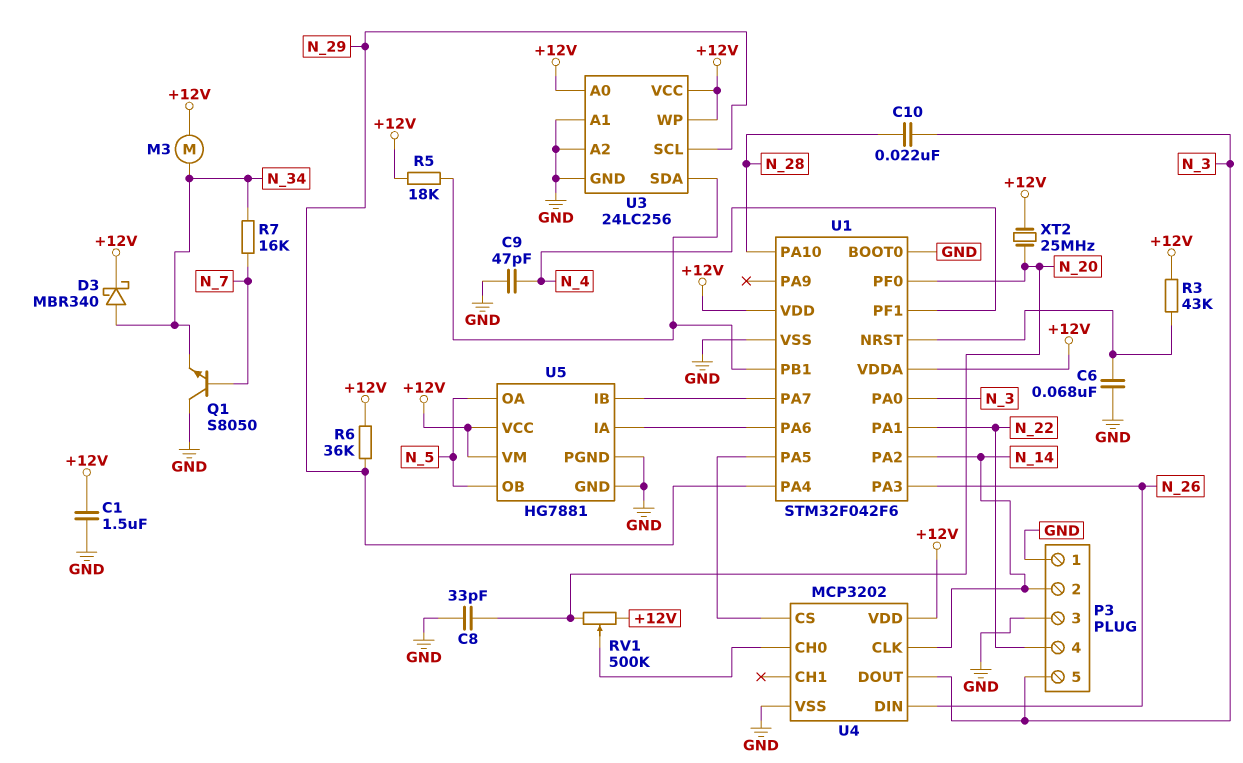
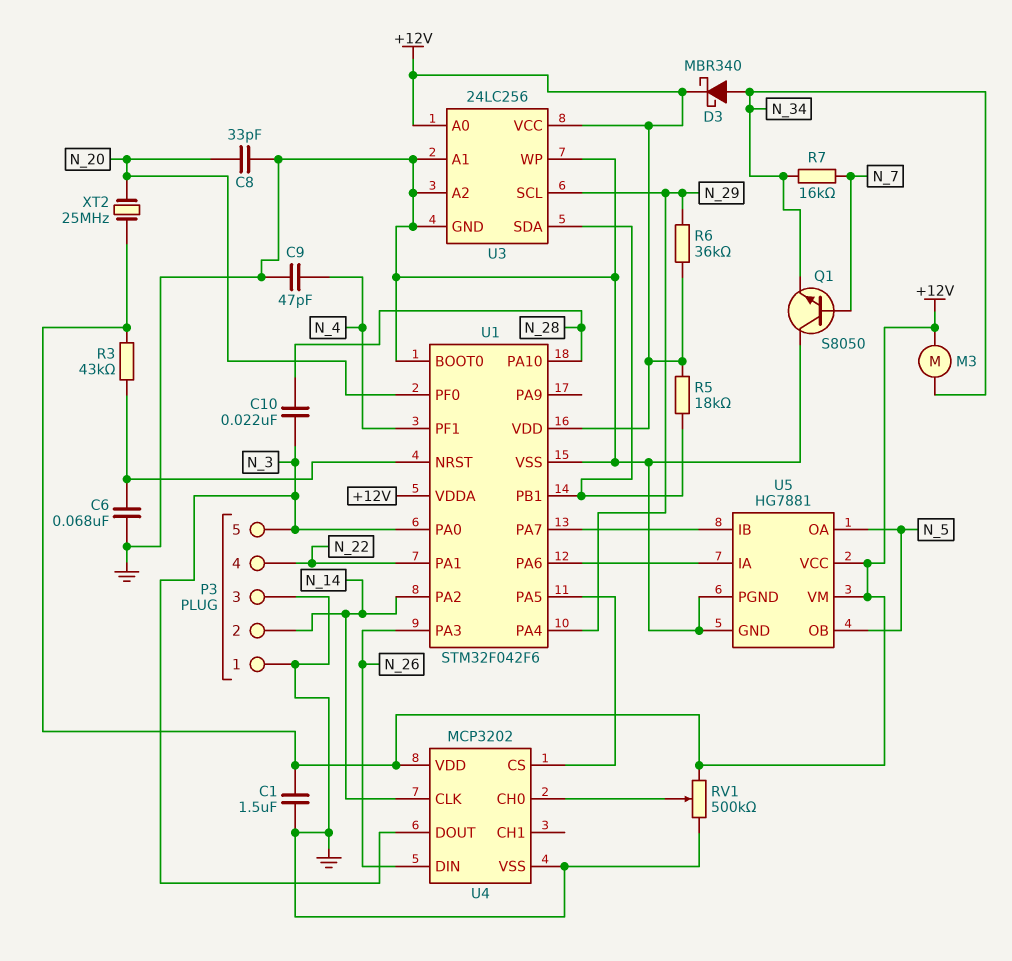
RV1: 500k (+12V, N_20, wiper U4/CH0) -> 500k (+12V, GND, wiper U4/CH0)
U3 pin WP: +12V -> GND

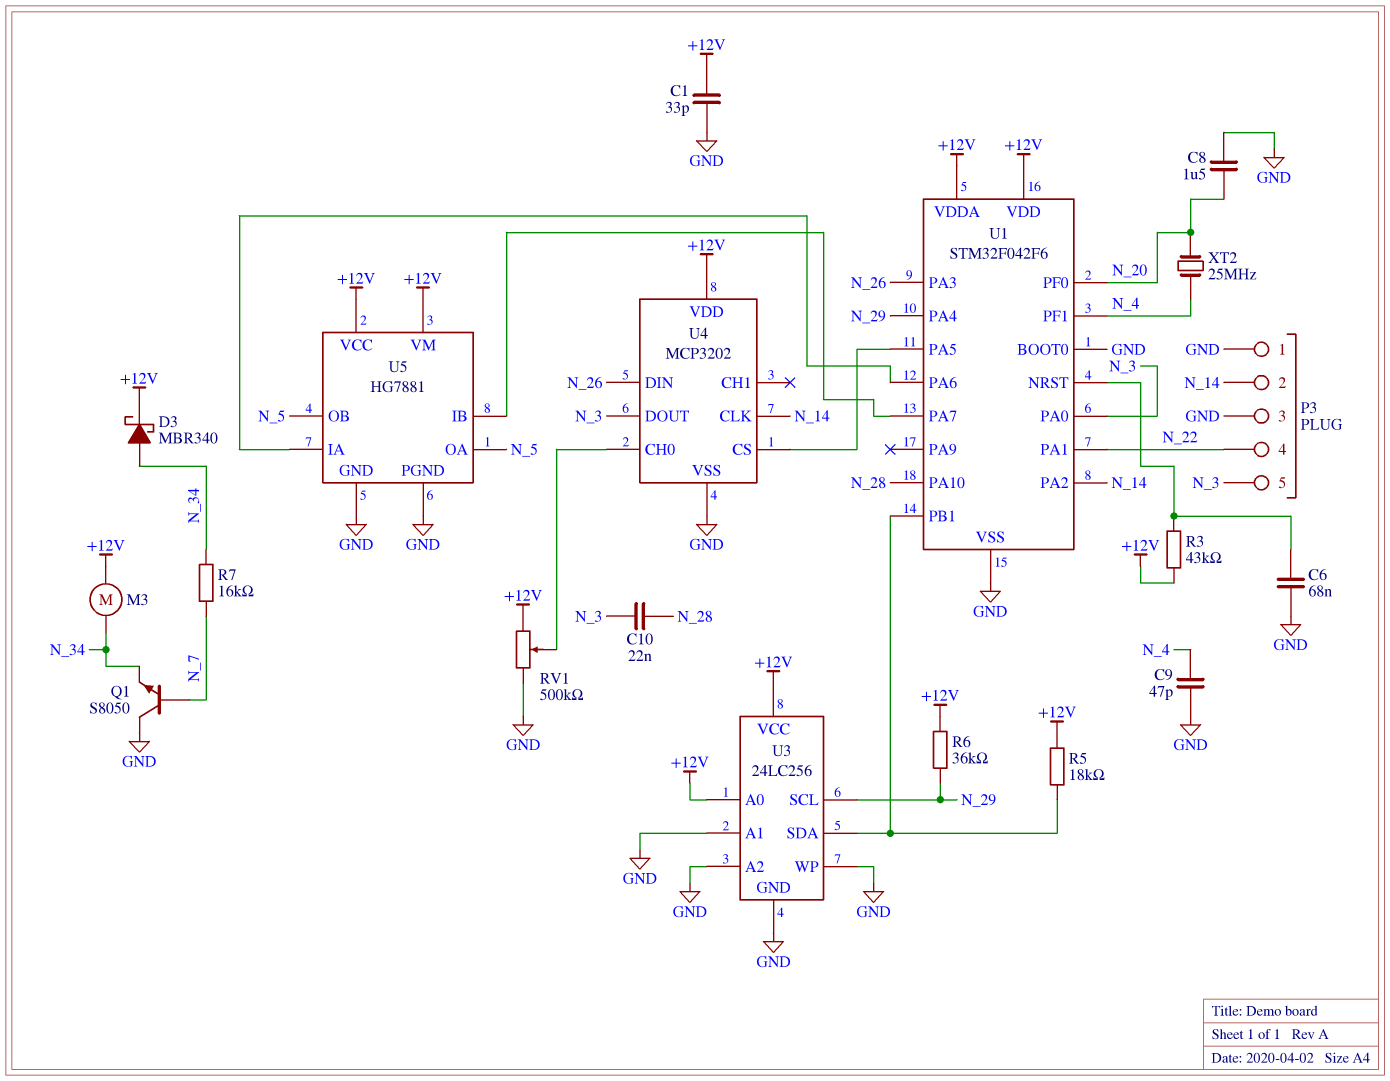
C1: 1.5uF (+12V, GND) -> 33pF (+12V, GND)
C8: 33pF (GND, N_20) -> 1.5uF (GND, N_20)
XT2: 25MHz (+12V, N_20) -> 25MHz (N_4, N_20)

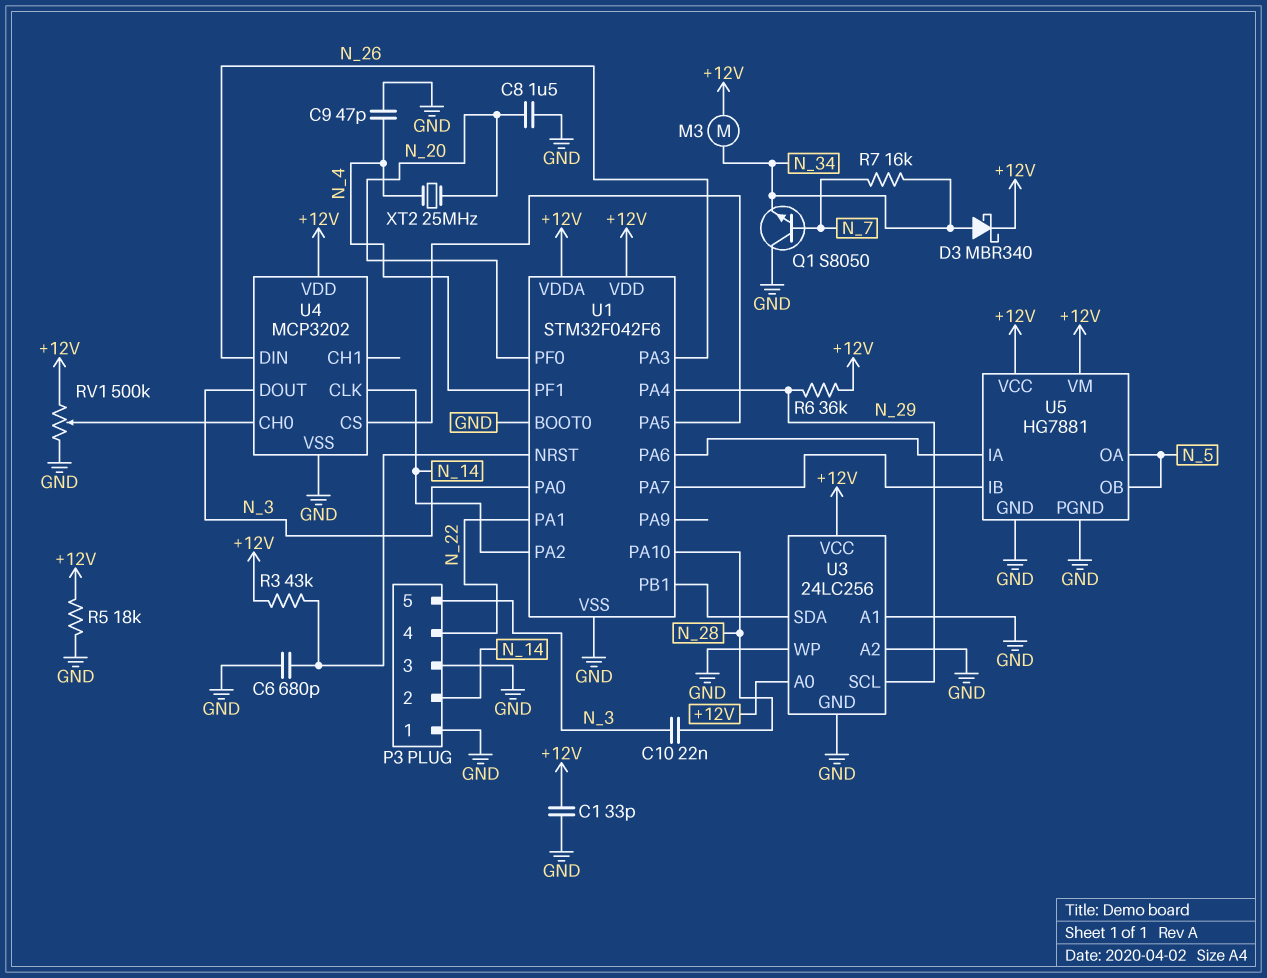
C6: 68nF (GND, U1/NRST) -> 680pF (GND, U1/NRST)
R5: 18k (+12V, U1/PB1) -> 18k (+12V, GND)

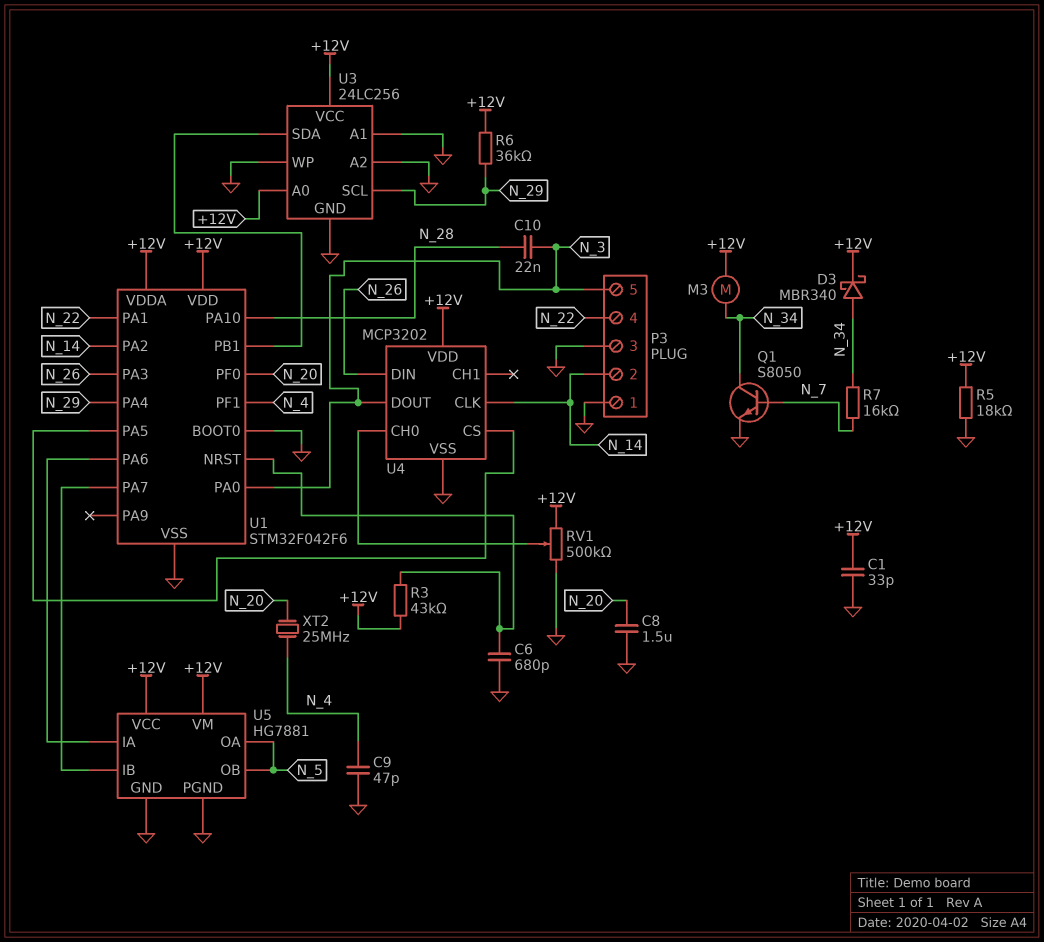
Q1: NPN S8050 (B N_7, C GND, E N_34) -> NPN S8050 (B N_7, C N_34, E GND)

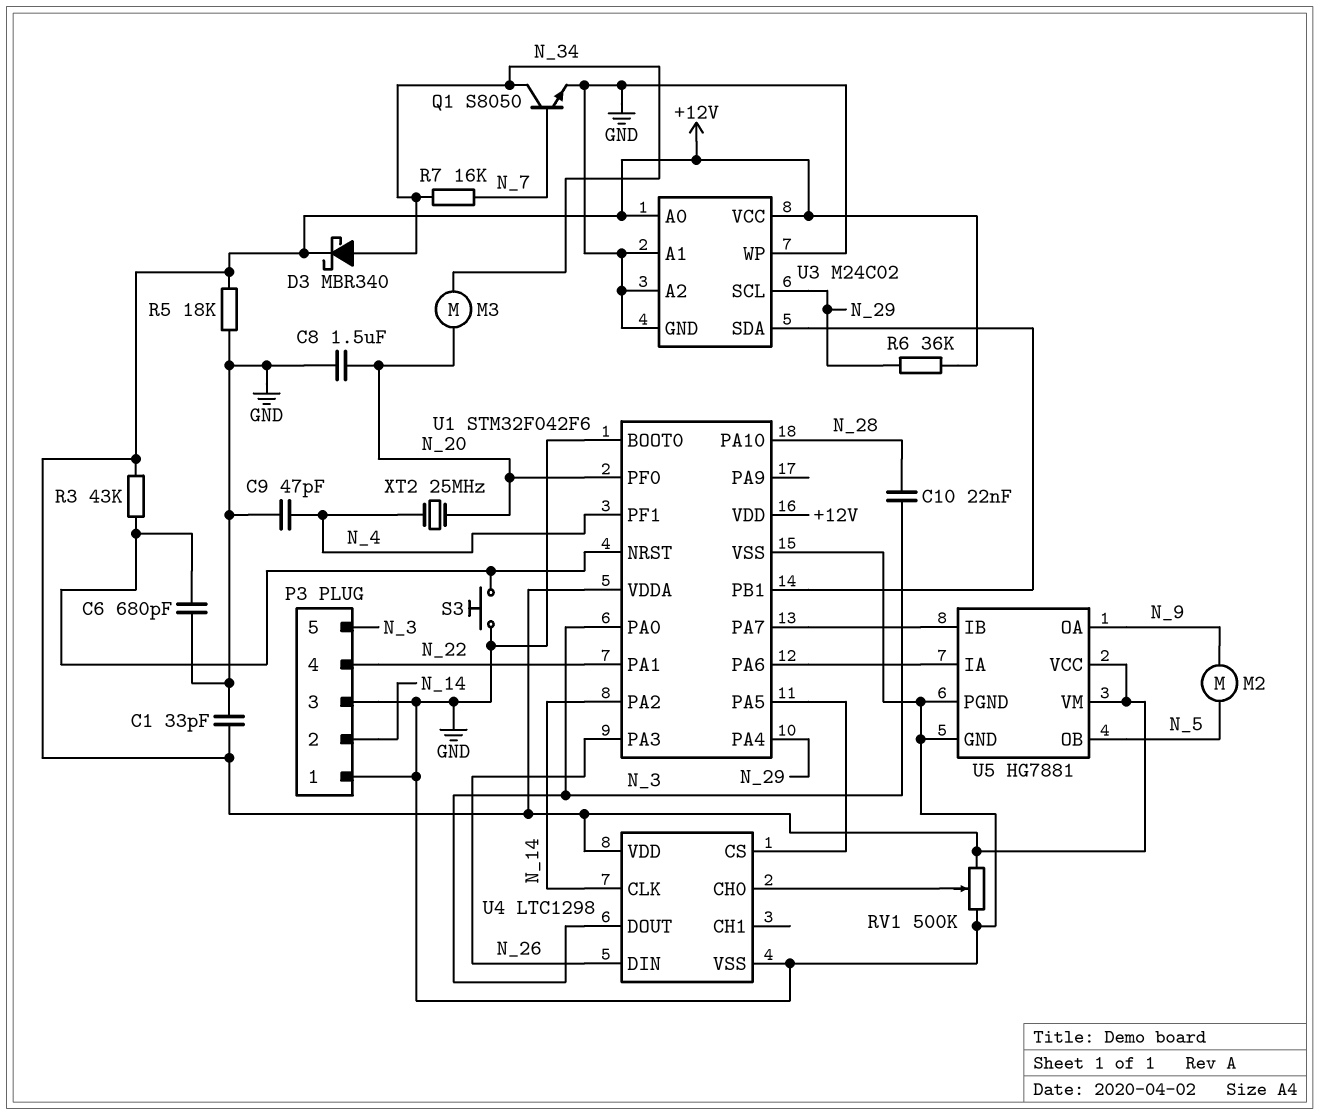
M2: none -> motor (N_5, N_9)
M3: motor (+12V, N_34) -> motor (N_20, N_34)
S3: none -> button (GND, U1/NRST)
U3: 24LC256 -> M24C02
U4: MCP3202 -> LTC1298
U5 pin OA: N_5 -> N_9

